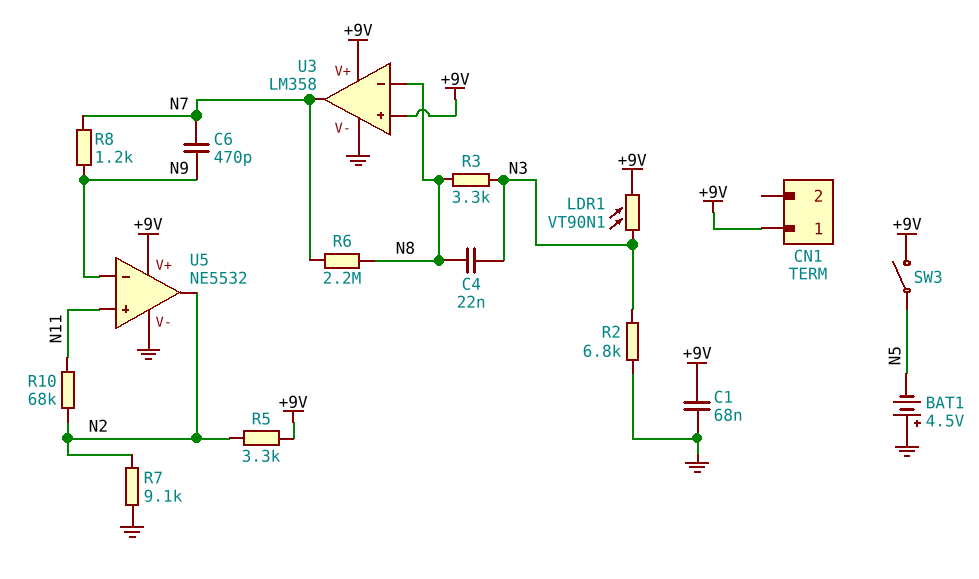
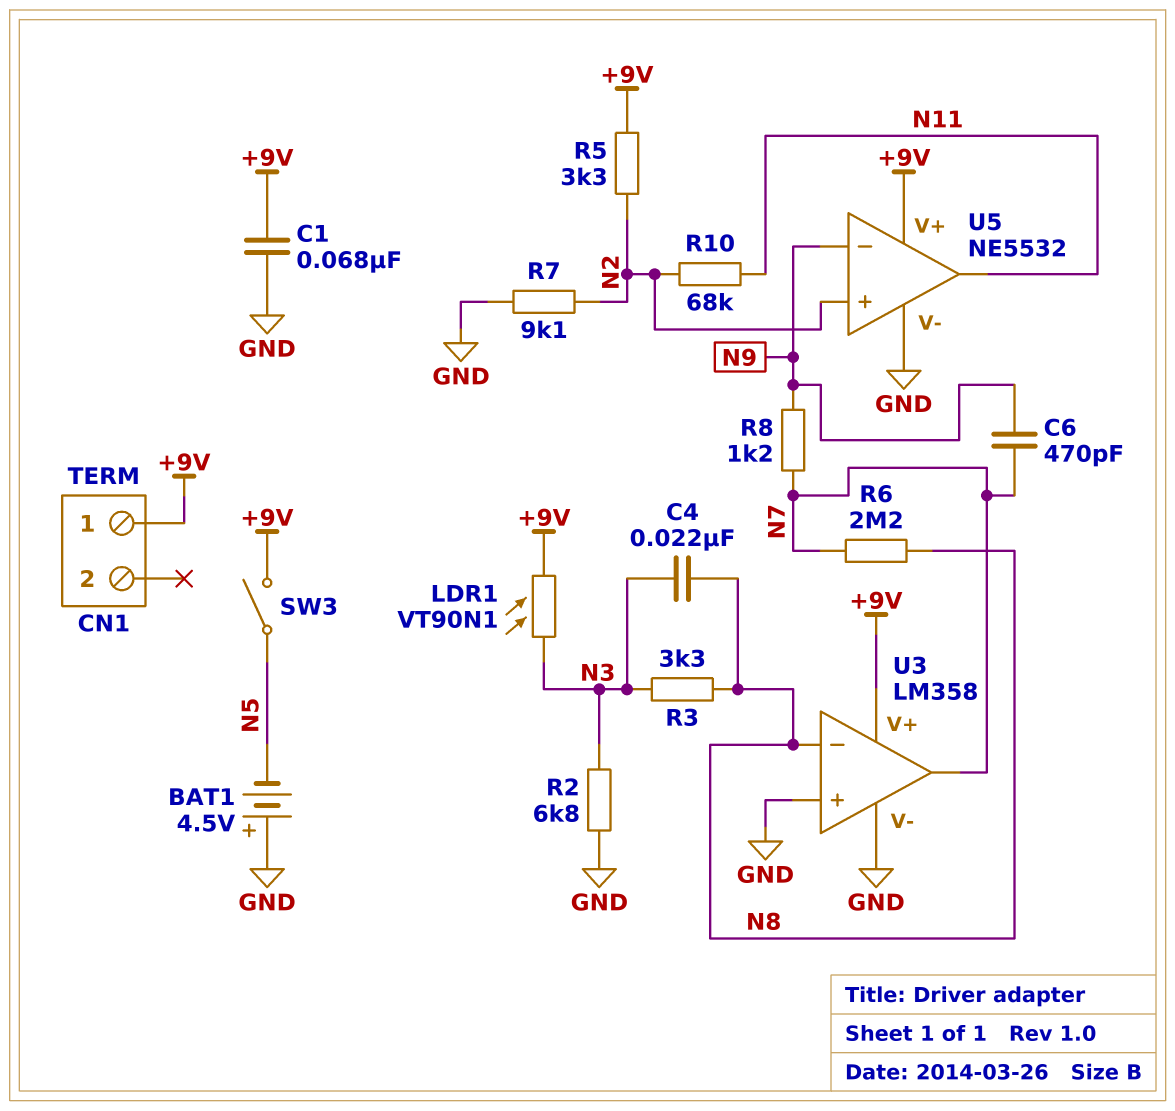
U3 pin in+: +9V -> GND
U5 pin in+: N11 -> N2
U5 pin out: N2 -> N11

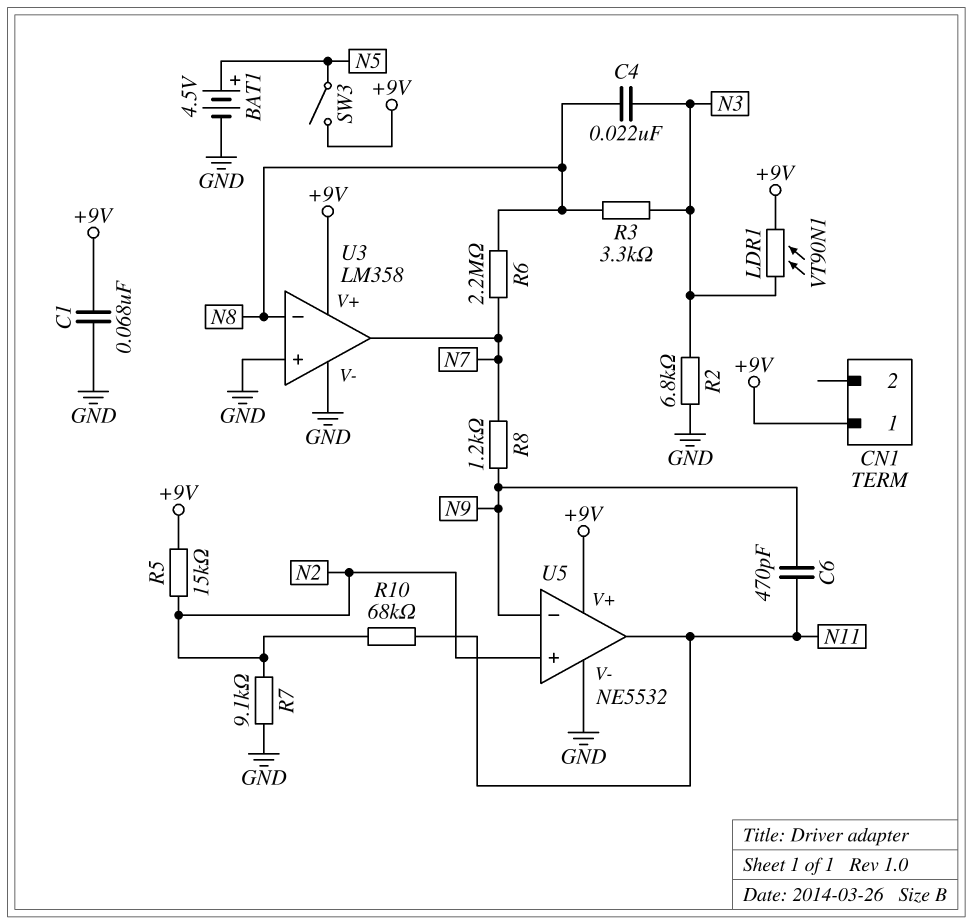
BAT1: 4.5V (plus GND, minus N5) -> 4.5V (plus N5, minus GND)
C6: 470pF (N7, N9) -> 470pF (N9, N11)
R5: 3.3k (+9V, N2) -> 15k (+9V, N2)

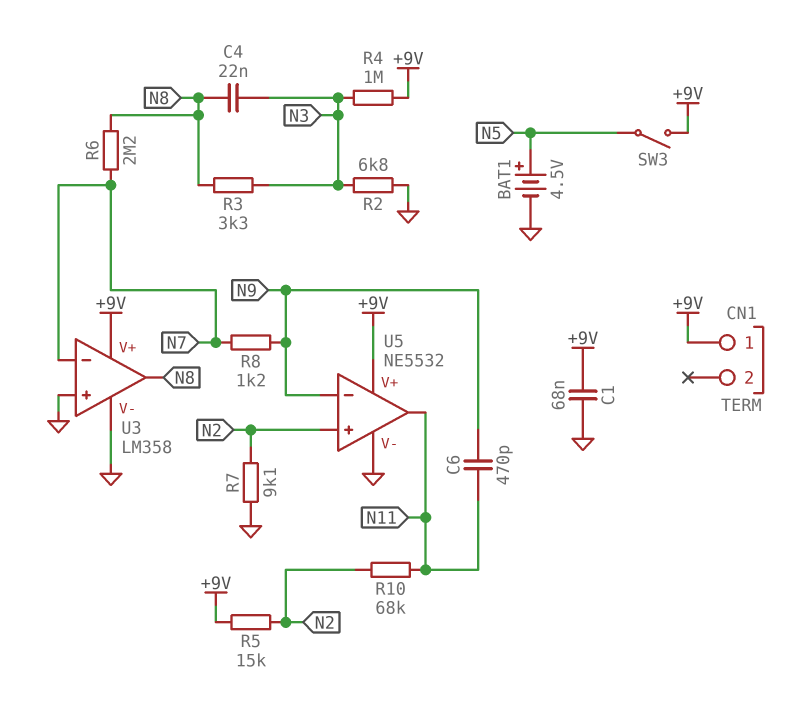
LDR1: VT90N1 (+9V, N3) -> none
R4: none -> 1M (+9V, N3)
U3 pin in-: N8 -> N7
U3 pin out: N7 -> N8

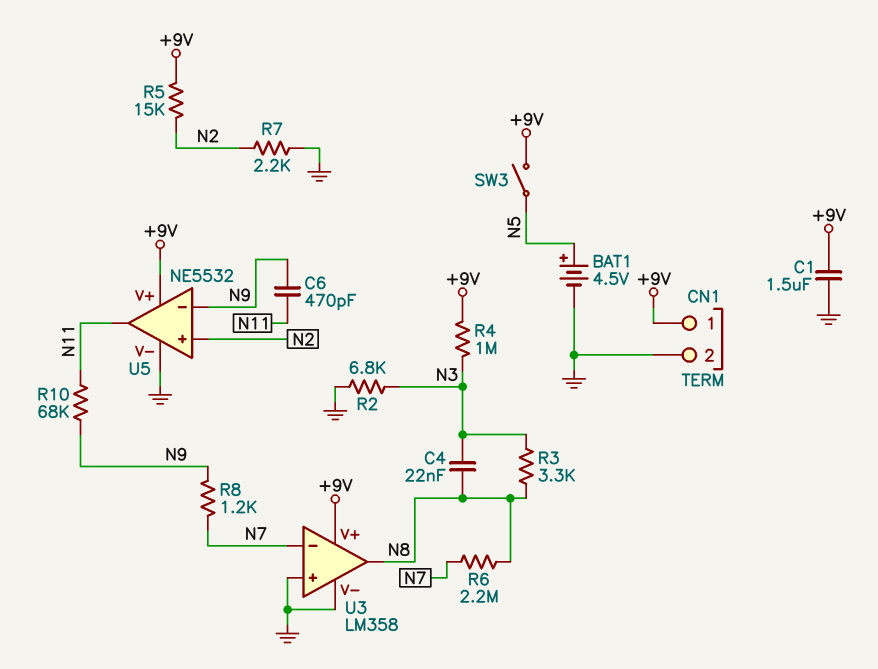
C1: 68nF (+9V, GND) -> 1.5uF (+9V, GND)
CN1 pin 2: none -> GND
R7: 9.1k (GND, N2) -> 2.2k (GND, N2)
R10: 68k (N2, N11) -> 68k (N9, N11)

